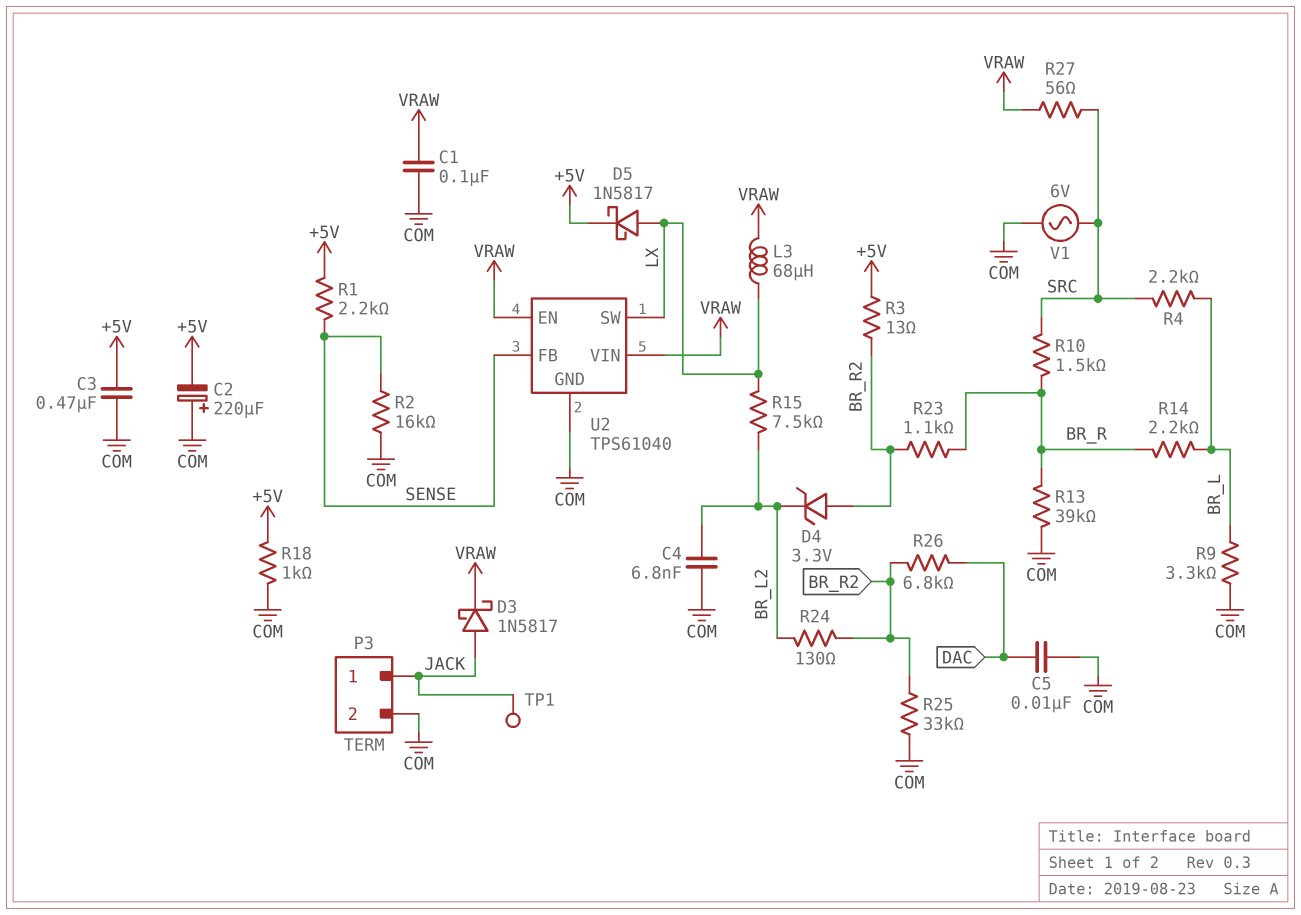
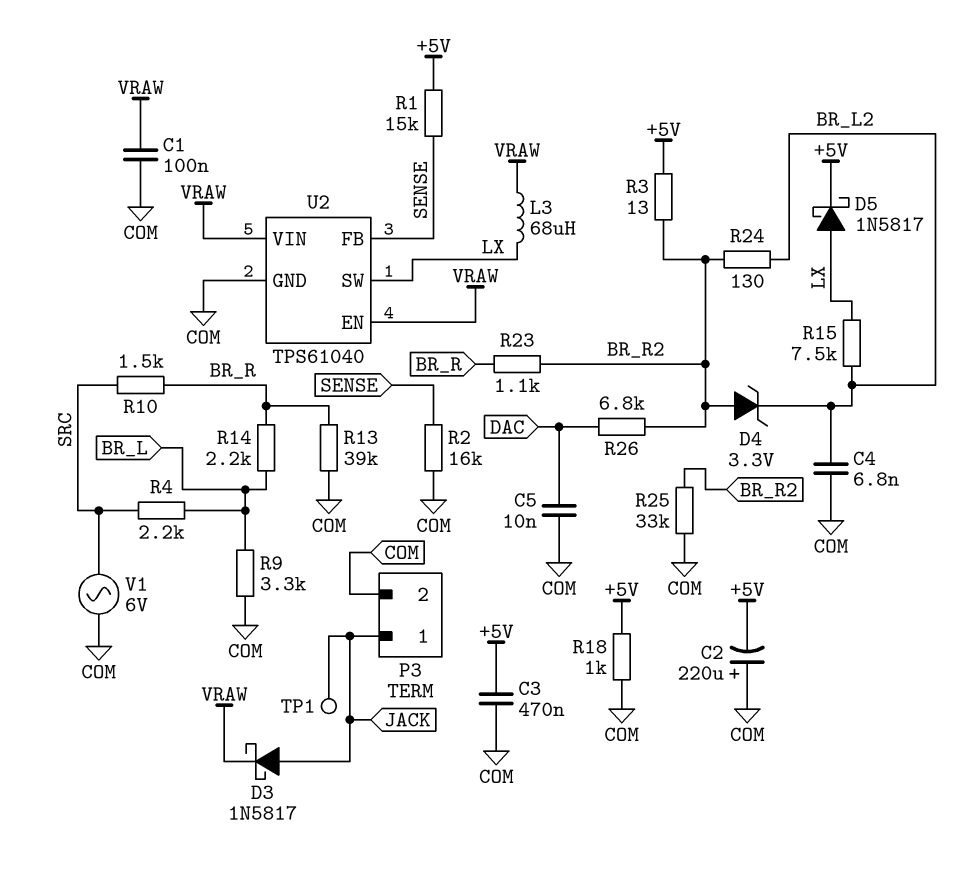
R1: 2.2k (+5V, SENSE) -> 15k (+5V, SENSE)
R27: 56 (SRC, VRAW) -> none

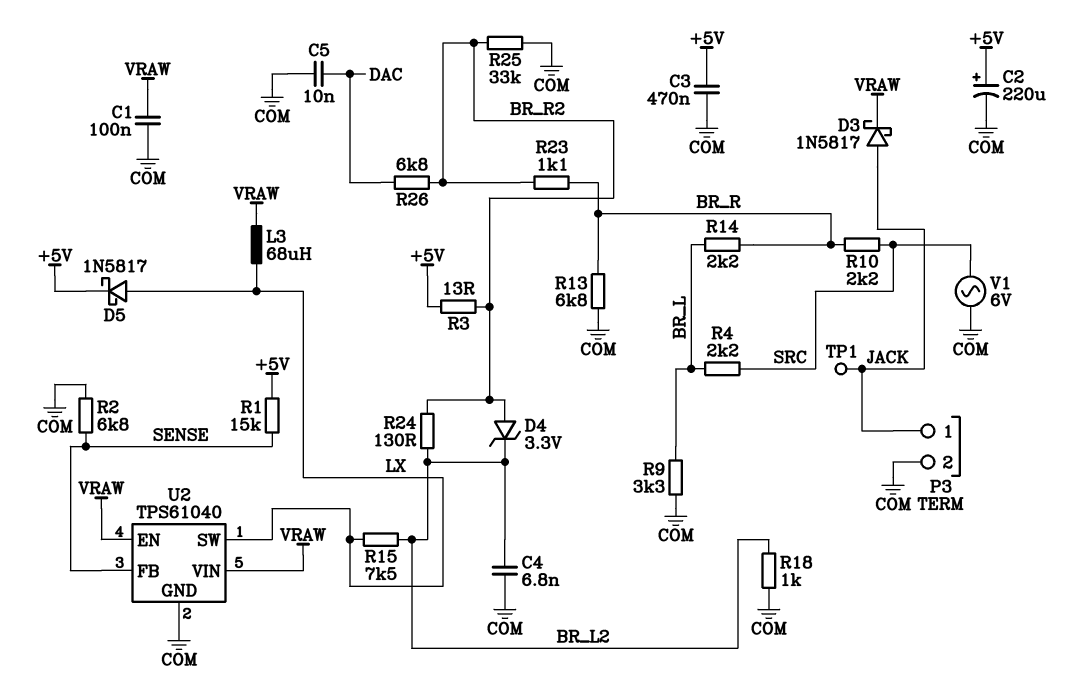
C2: 220uF (plus COM, minus +5V) -> 220uF (plus +5V, minus COM)
R2: 16k (COM, SENSE) -> 6.8k (COM, SENSE)
R10: 1.5k (BR_R, SRC) -> 2.2k (BR_R, SRC)
R13: 39k (BR_R, COM) -> 6.8k (BR_R, COM)
R18: 1k (+5V, COM) -> 1k (BR_L2, COM)

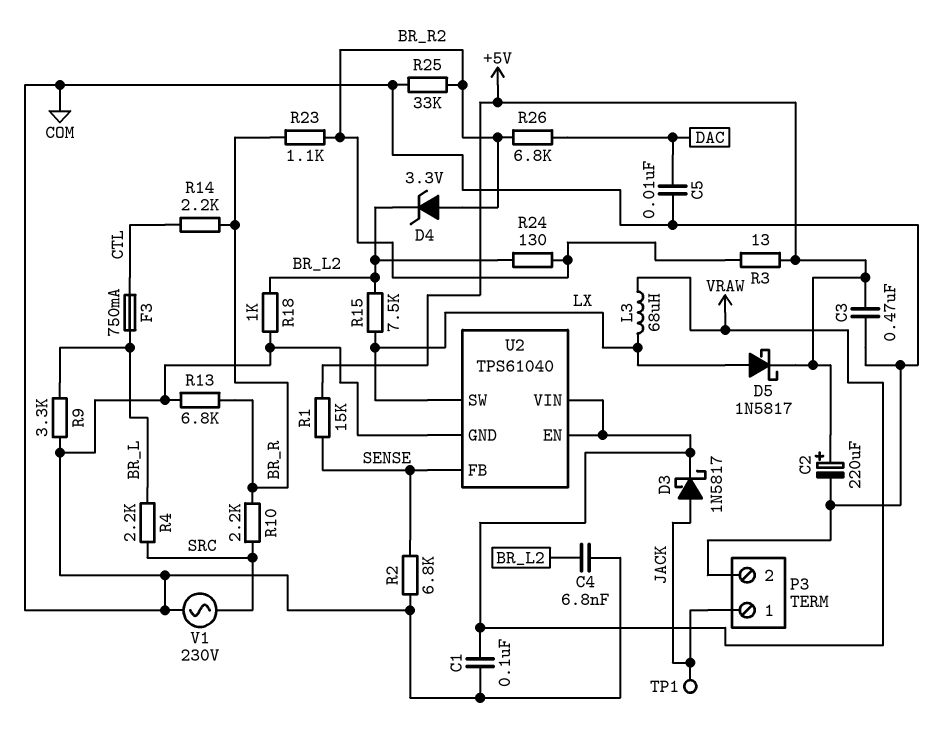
F3: none -> 750mA (BR_L, CTL)
R14: 2.2k (BR_L, BR_R) -> 2.2k (BR_R, CTL)
V1: AC 6V (COM, SRC) -> AC 230V (COM, SRC)

